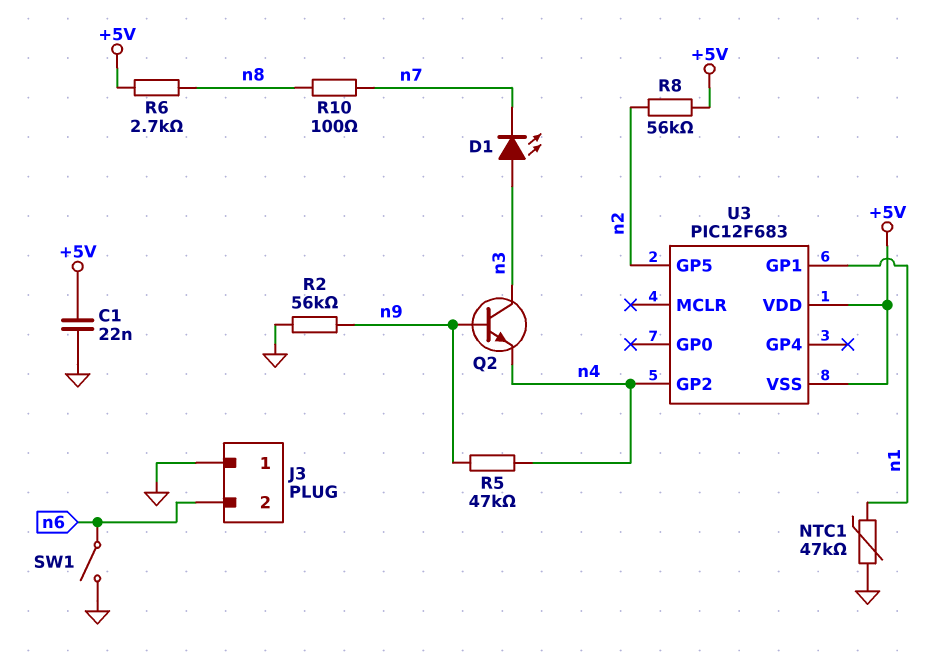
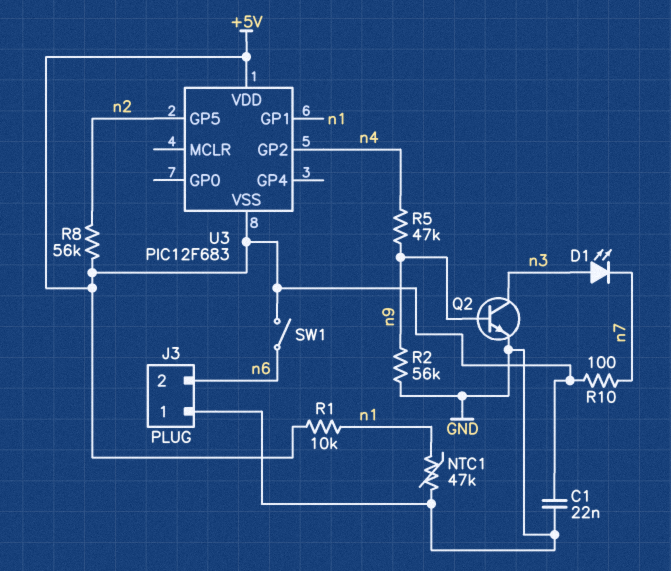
Q2: NPN (B n9, C n3, E n4) -> NPN (B n9, C n3, E GND)
R1: none -> 10k (+5V, n1)
R6: 2.7k (+5V, n8) -> none
R10: 100 (n7, n8) -> 100 (+5V, n7)
SW1: switch (GND, n6) -> switch (+5V, n6)

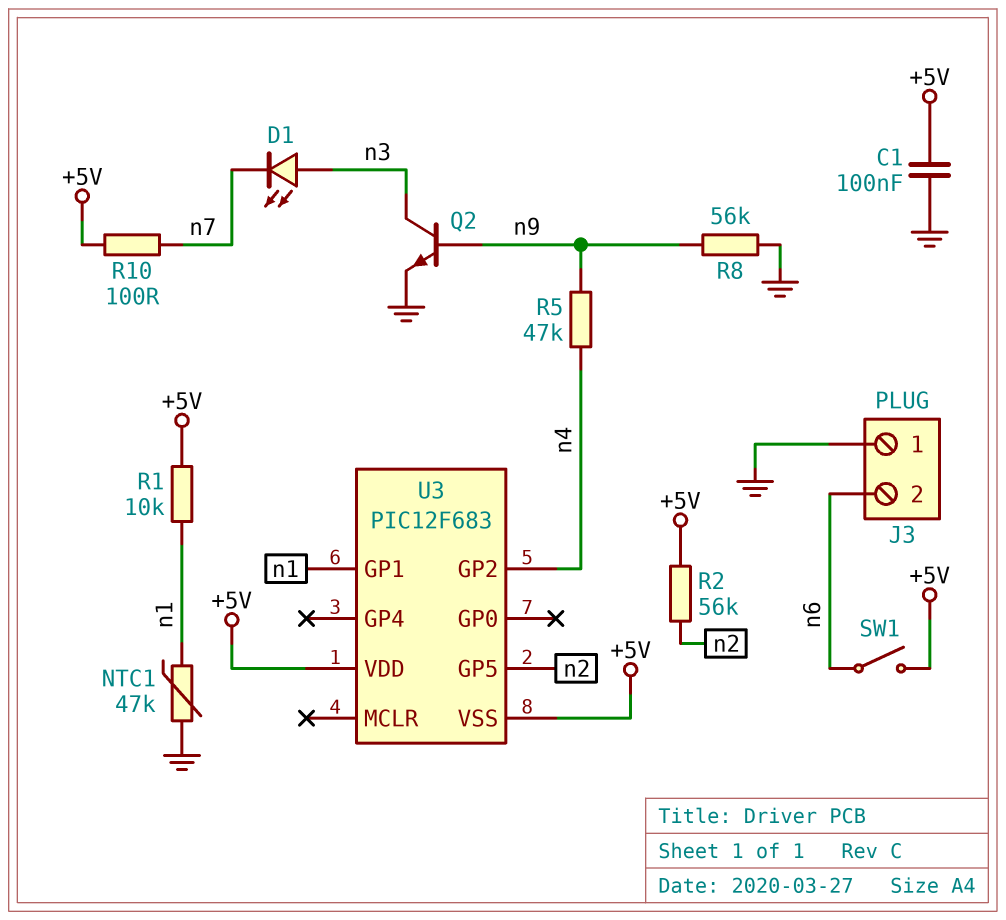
C1: 22nF (+5V, GND) -> 100nF (+5V, GND)
R2: 56k (GND, n9) -> 56k (+5V, n2)
R8: 56k (+5V, n2) -> 56k (GND, n9)

